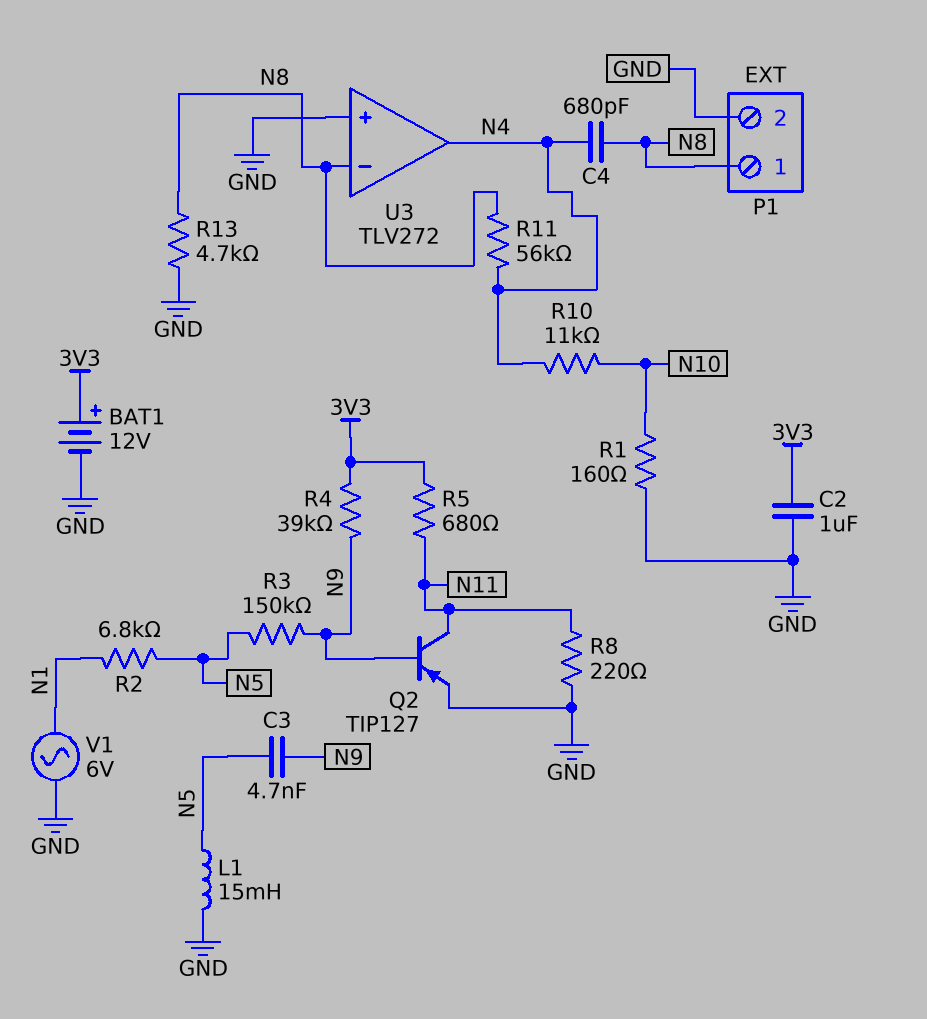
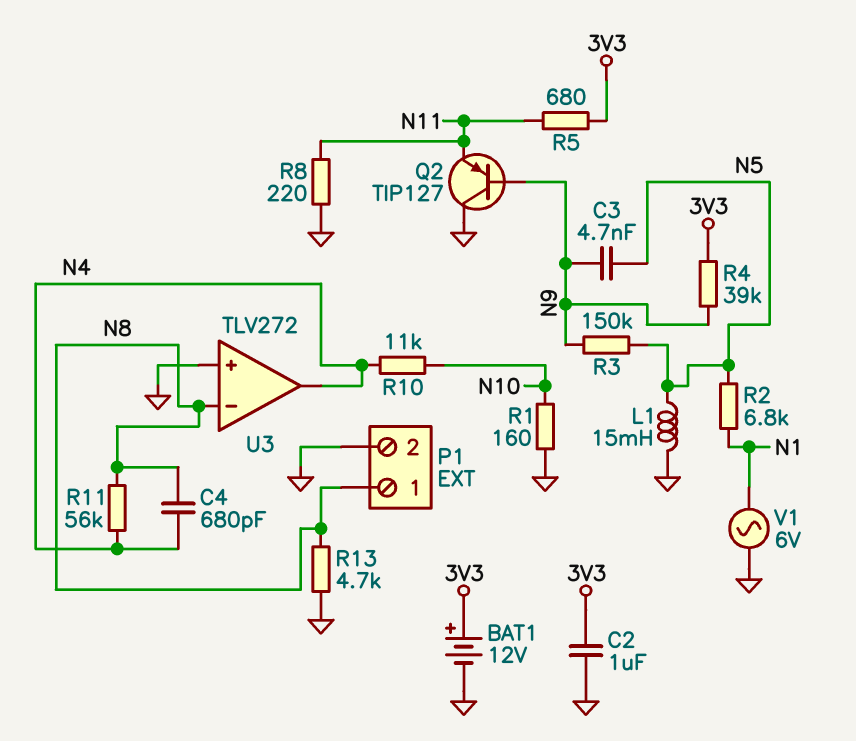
Q2: PNP TIP127 (B N9, C N11, E GND) -> PNP TIP127 (B N9, C GND, E N11)

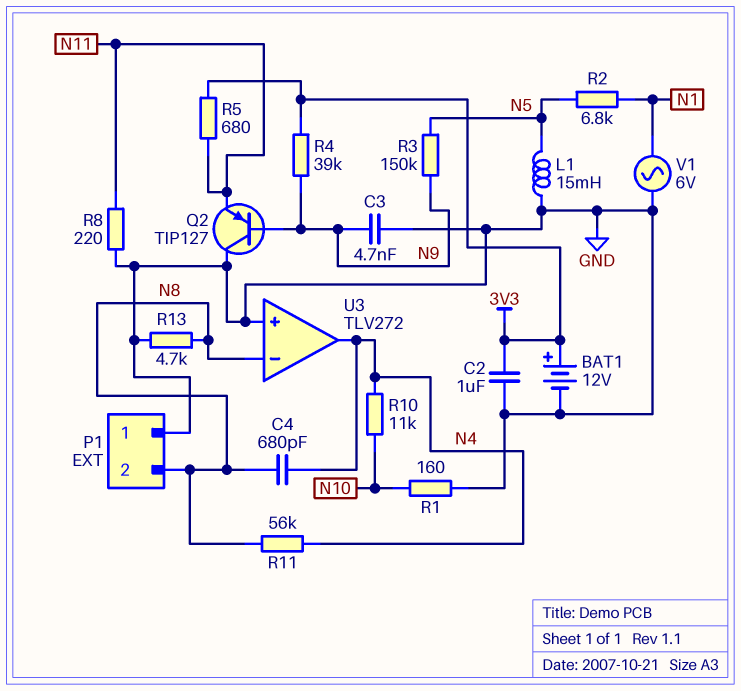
C3: 4.7nF (N5, N9) -> 4.7nF (GND, N9)
P1 pin 1: N8 -> GND
P1 pin 2: GND -> N8

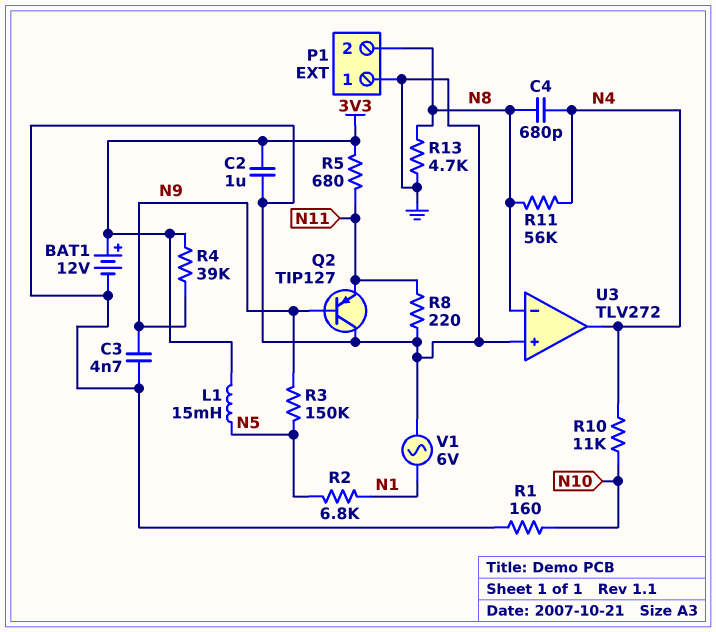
L1: 15mH (GND, N5) -> 15mH (3V3, N5)

